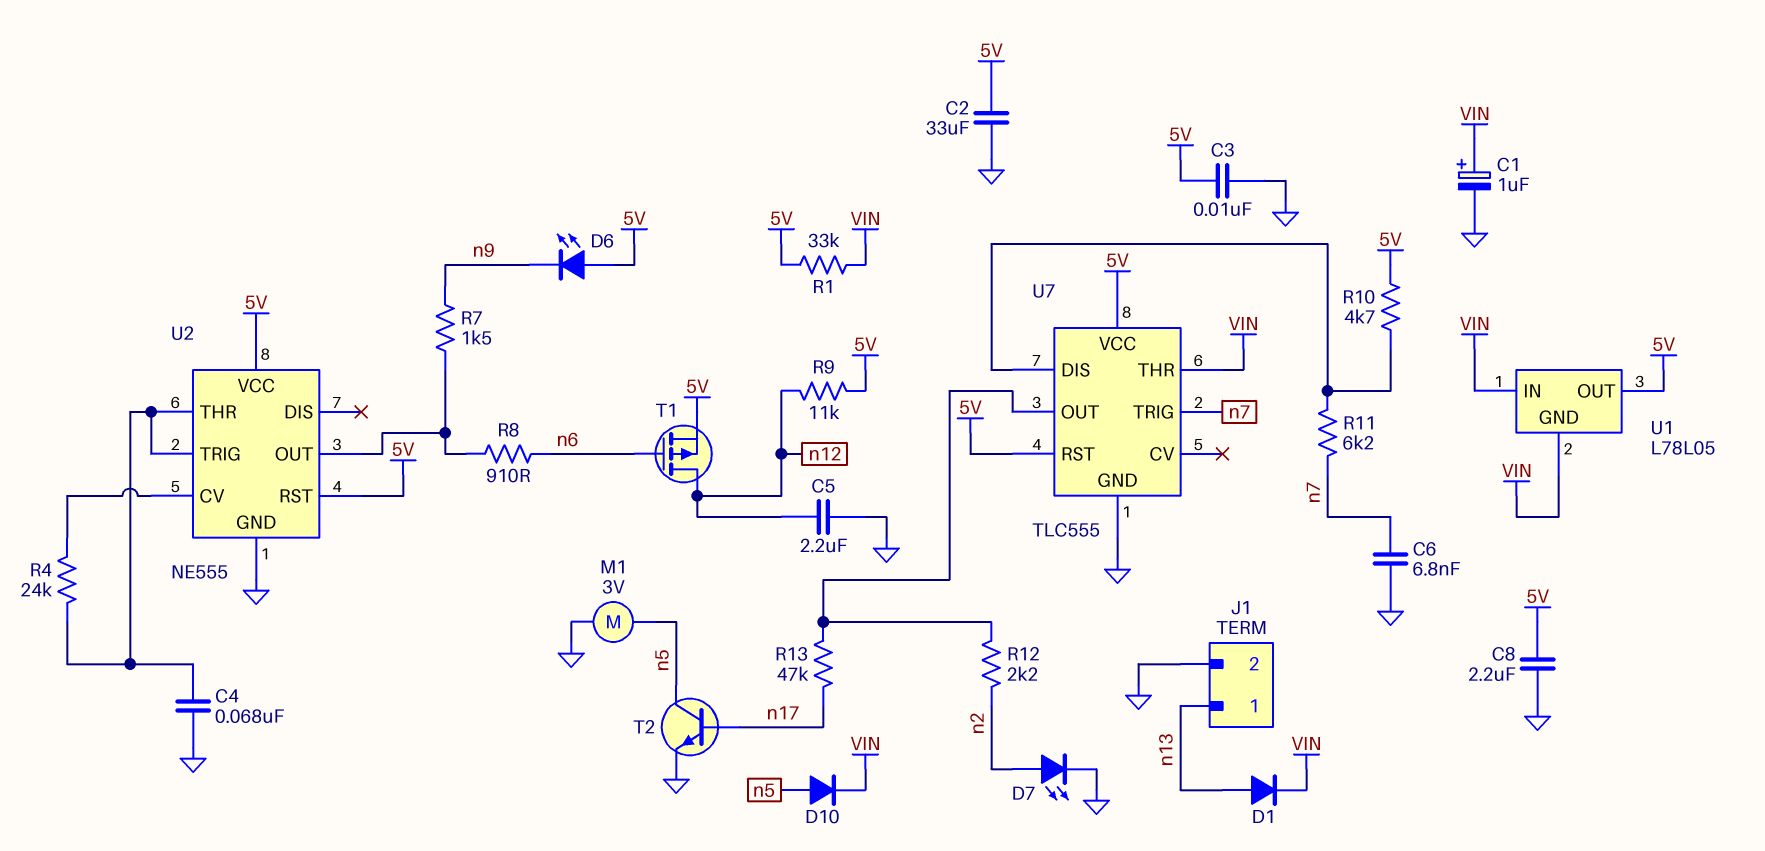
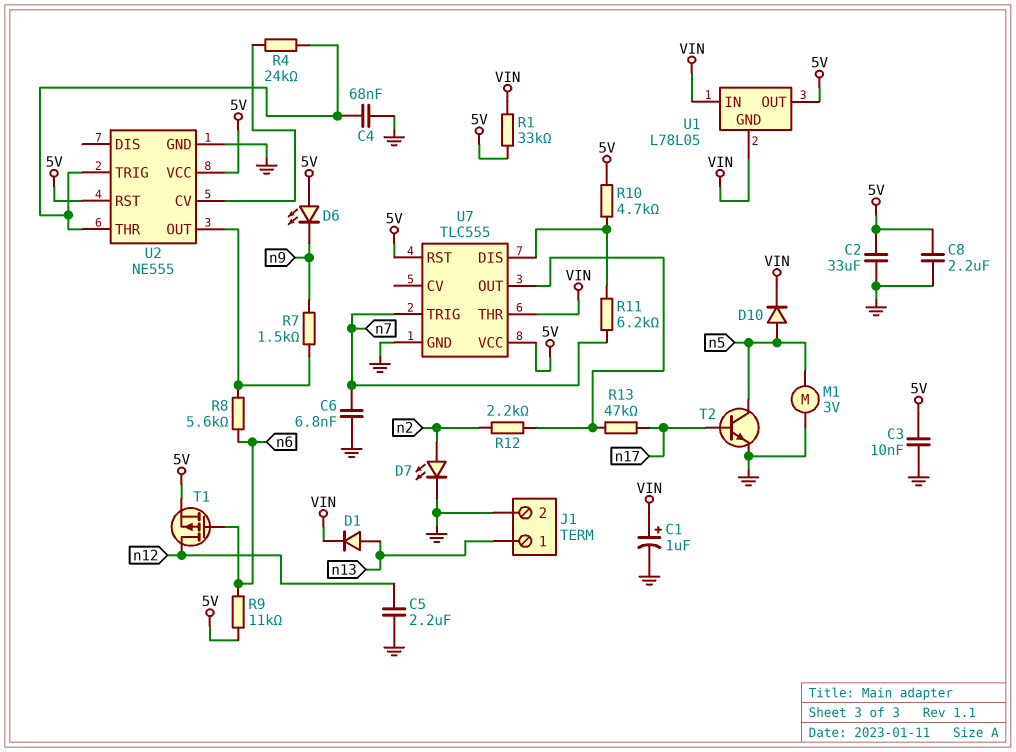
R8: 910 (U2/OUT, n6) -> 5.6k (U2/OUT, n6)
R9: 11k (5V, n12) -> 11k (5V, n6)

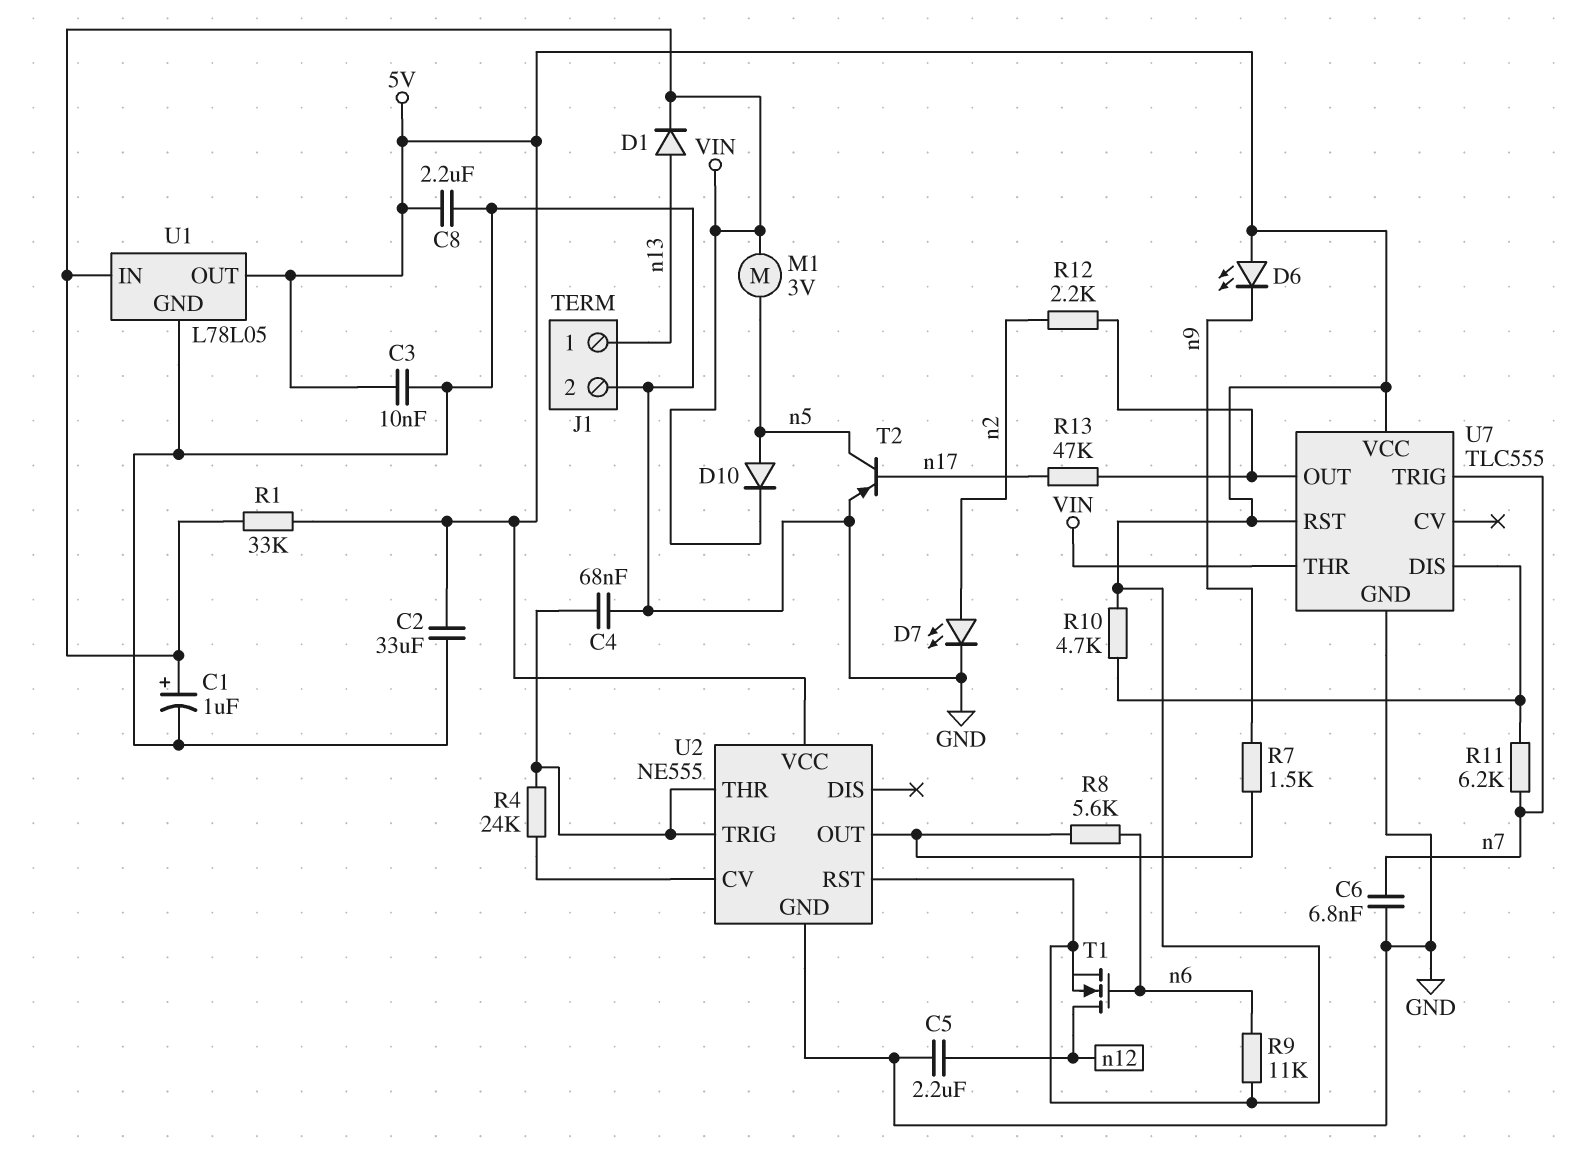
M1: motor 3V (GND, n5) -> motor 3V (VIN, n5)
T1: PMOS (G n6, D n12, S 5V) -> NMOS (G n6, D n12, S 5V)
T2: NPN (B n17, C n5, E GND) -> PNP (B n17, C n5, E GND)
U1 pin GND: VIN -> GND

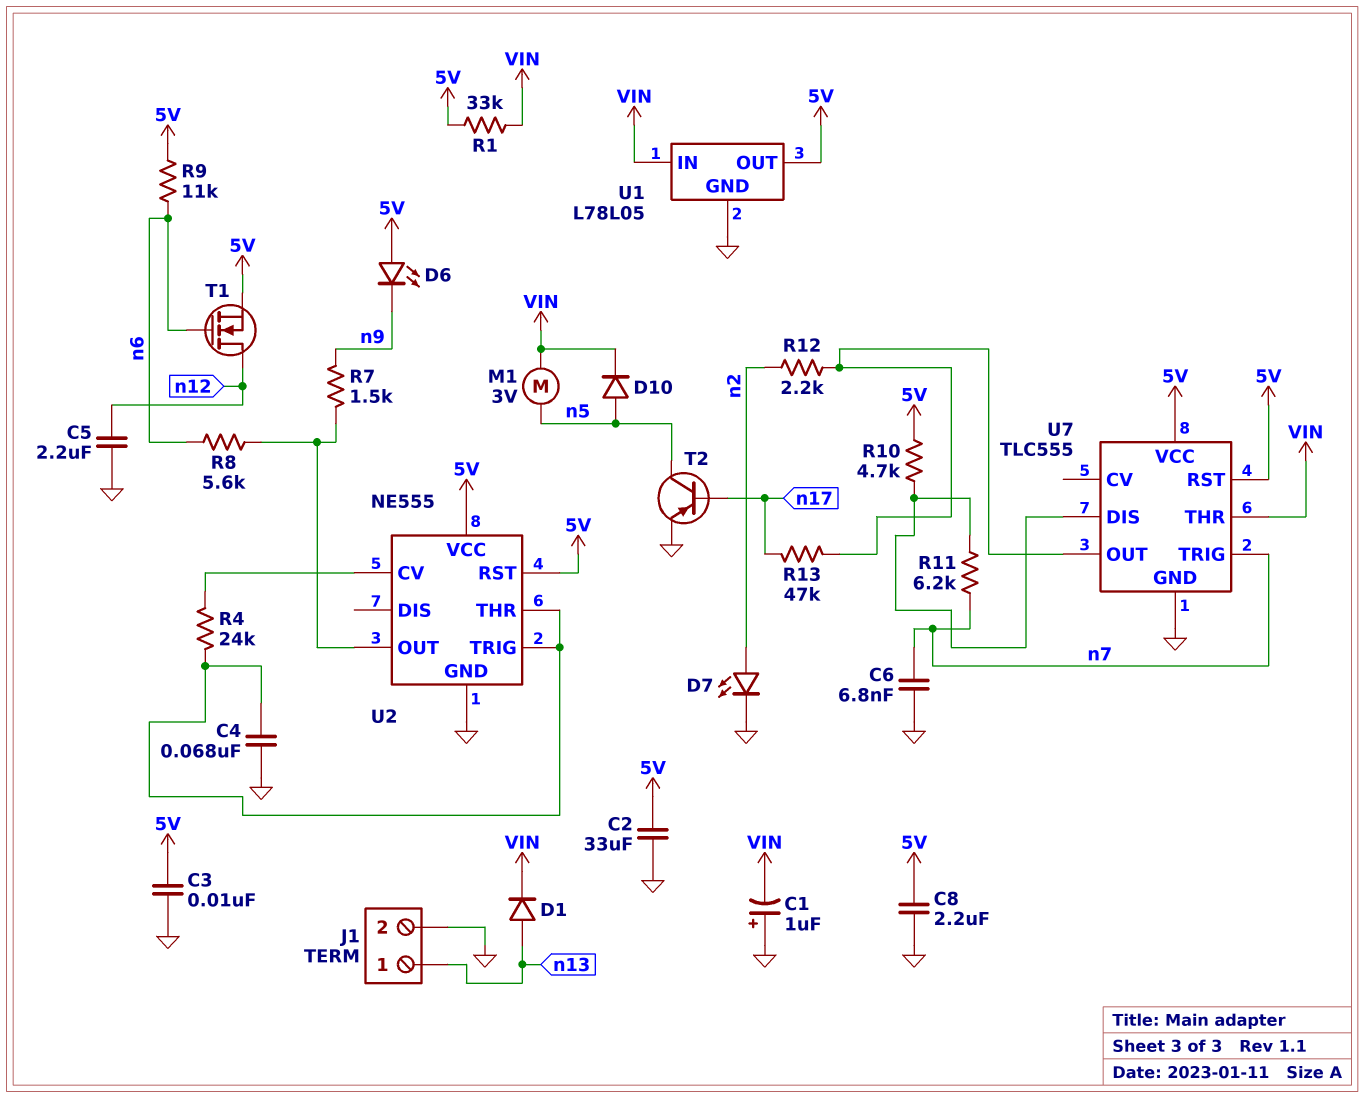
C1: 1uF (plus VIN, minus GND) -> 1uF (plus GND, minus VIN)

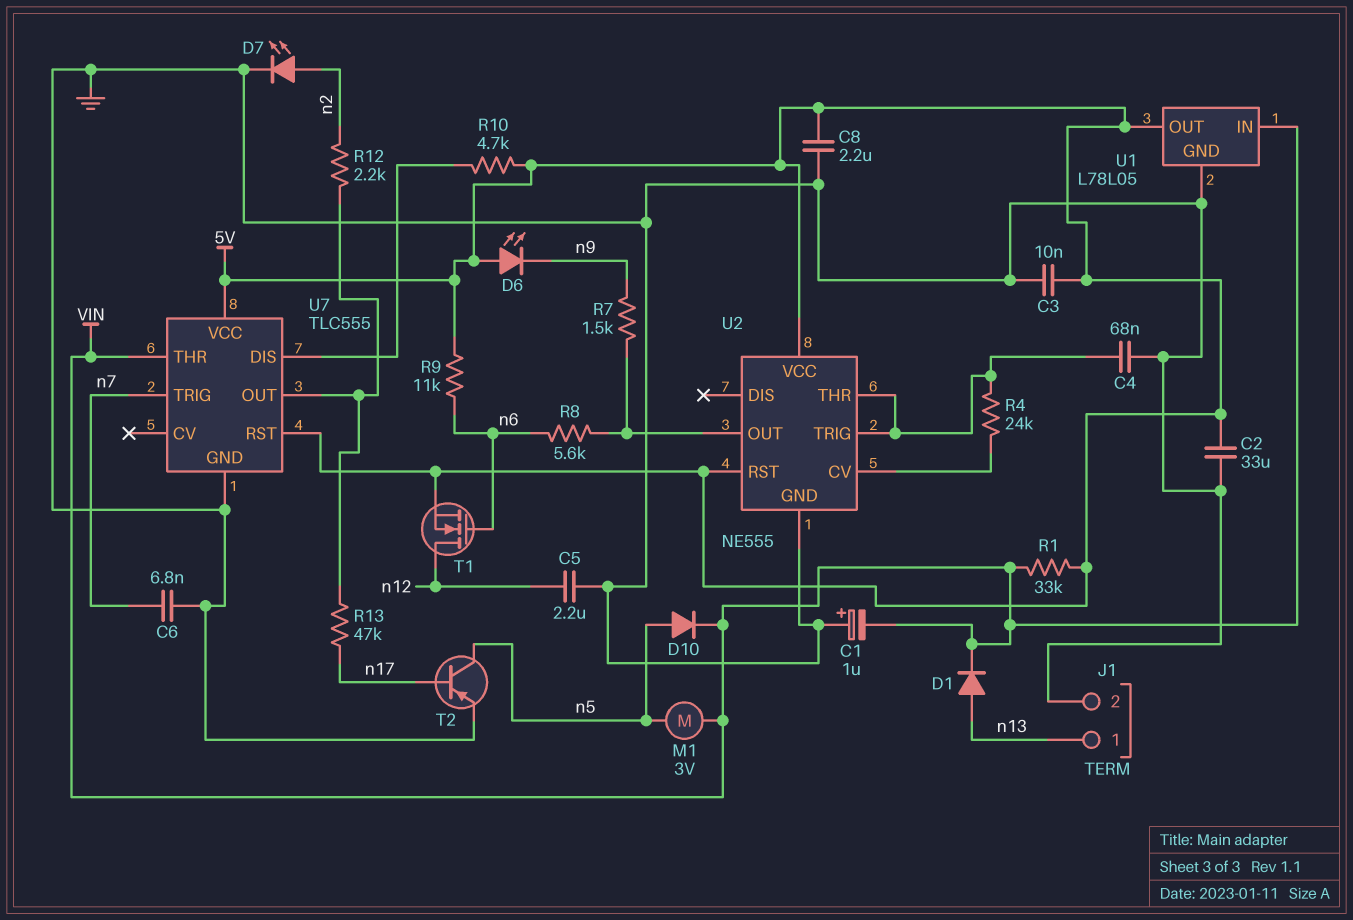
R11: 6.2k (U7/DIS, n7) -> none

